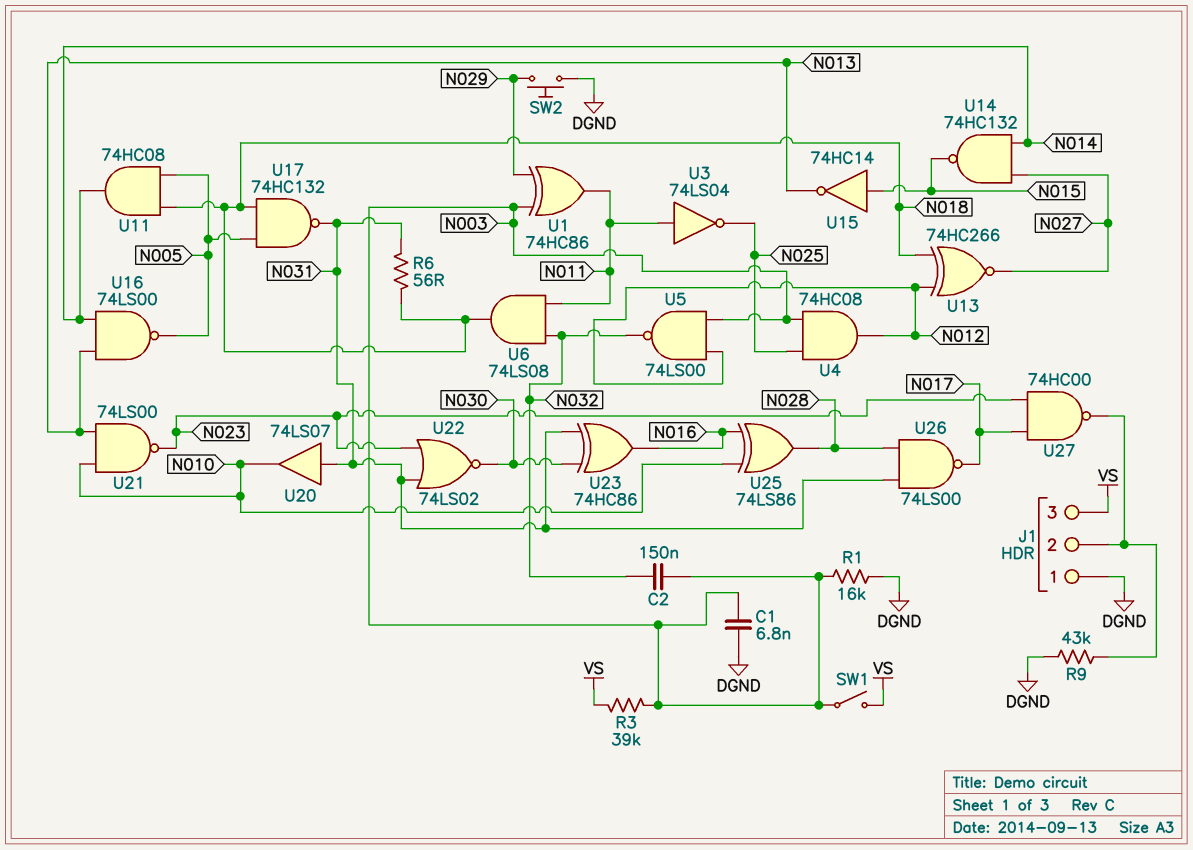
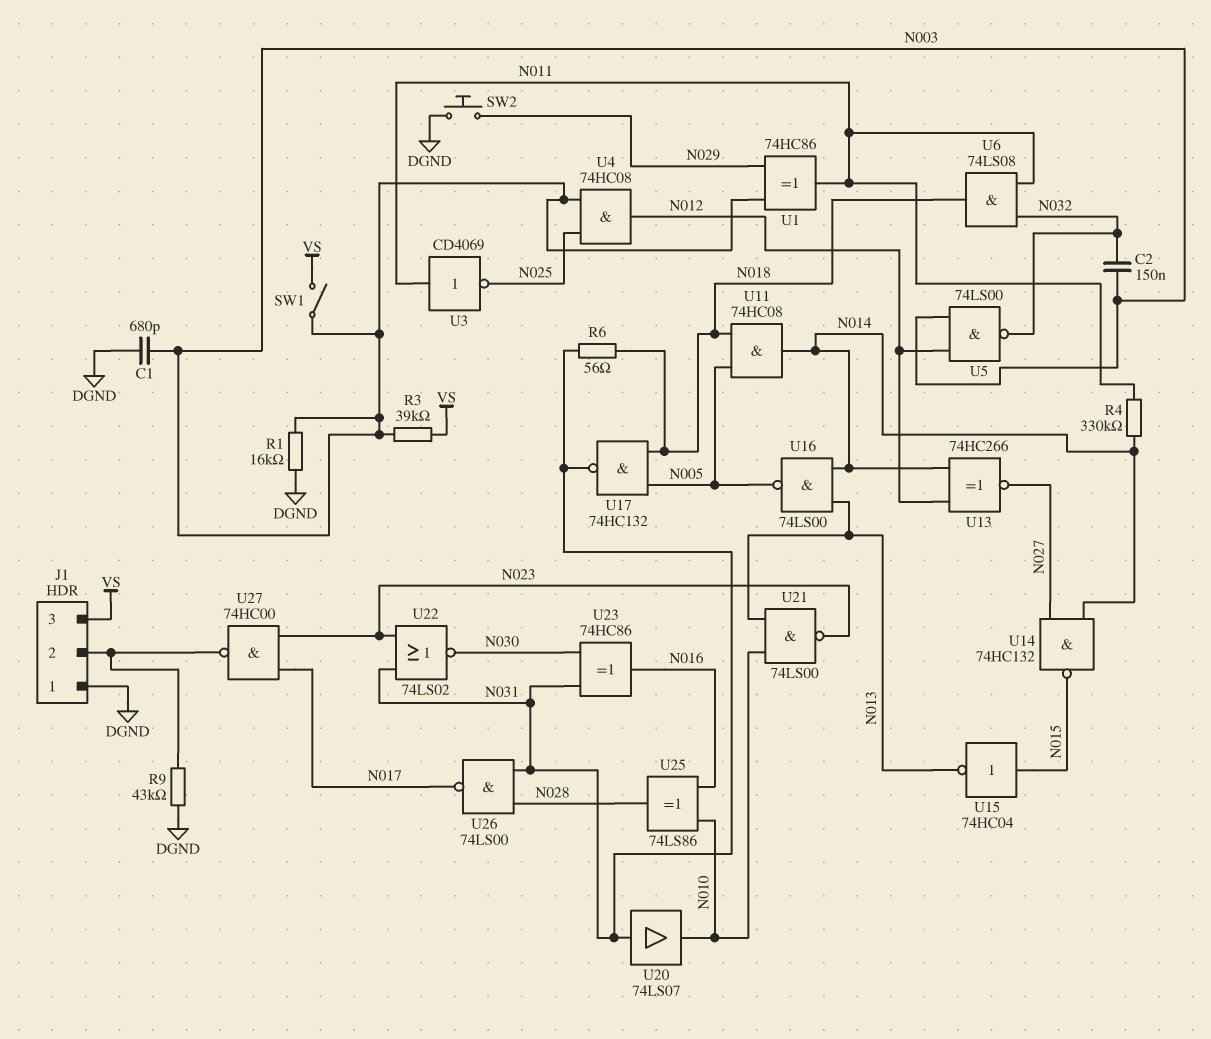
C1: 6.8nF (DGND, N003) -> 680pF (DGND, N003)
R4: none -> 330k (N011, N014)
U3: NOT 74LS04 (in N011, out N025) -> NOT CD4069 (in N011, out N025)
U13: XNOR 74HC266 (in N012, in N018, out N027) -> XNOR 74HC266 (in N012, in N014, out N027)
U15: NOT 74HC14 (in N015, out N013) -> NOT 74HC04 (in N015, out N013)

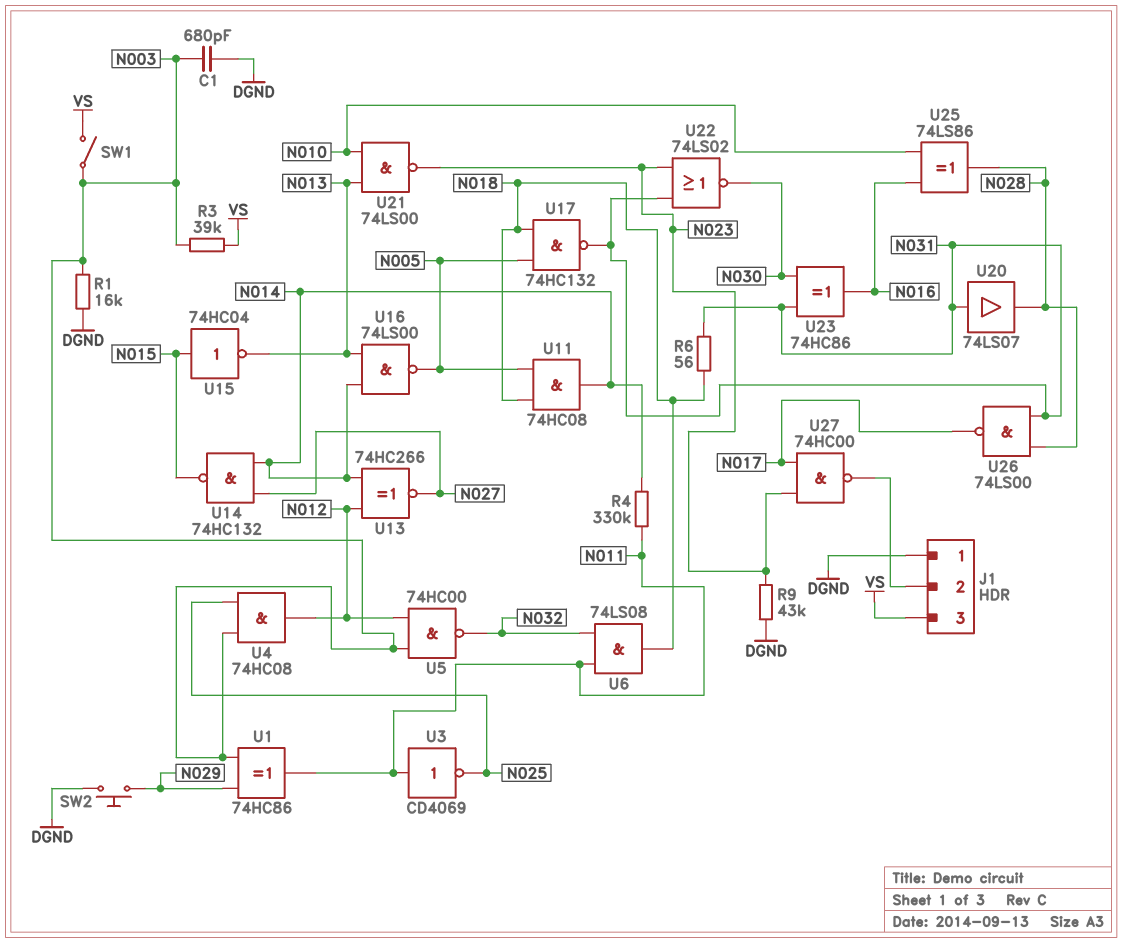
C2: 150nF (N003, N032) -> none
R9: 43k (DGND, J1/2) -> 43k (DGND, N023)
U5: NAND 74LS00 (in N003, in N012, out N032) -> NAND 74HC00 (in N003, in N012, out N032)
U20: buffer 74LS07 (in N031, out N010) -> buffer 74LS07 (in N031, out N028)

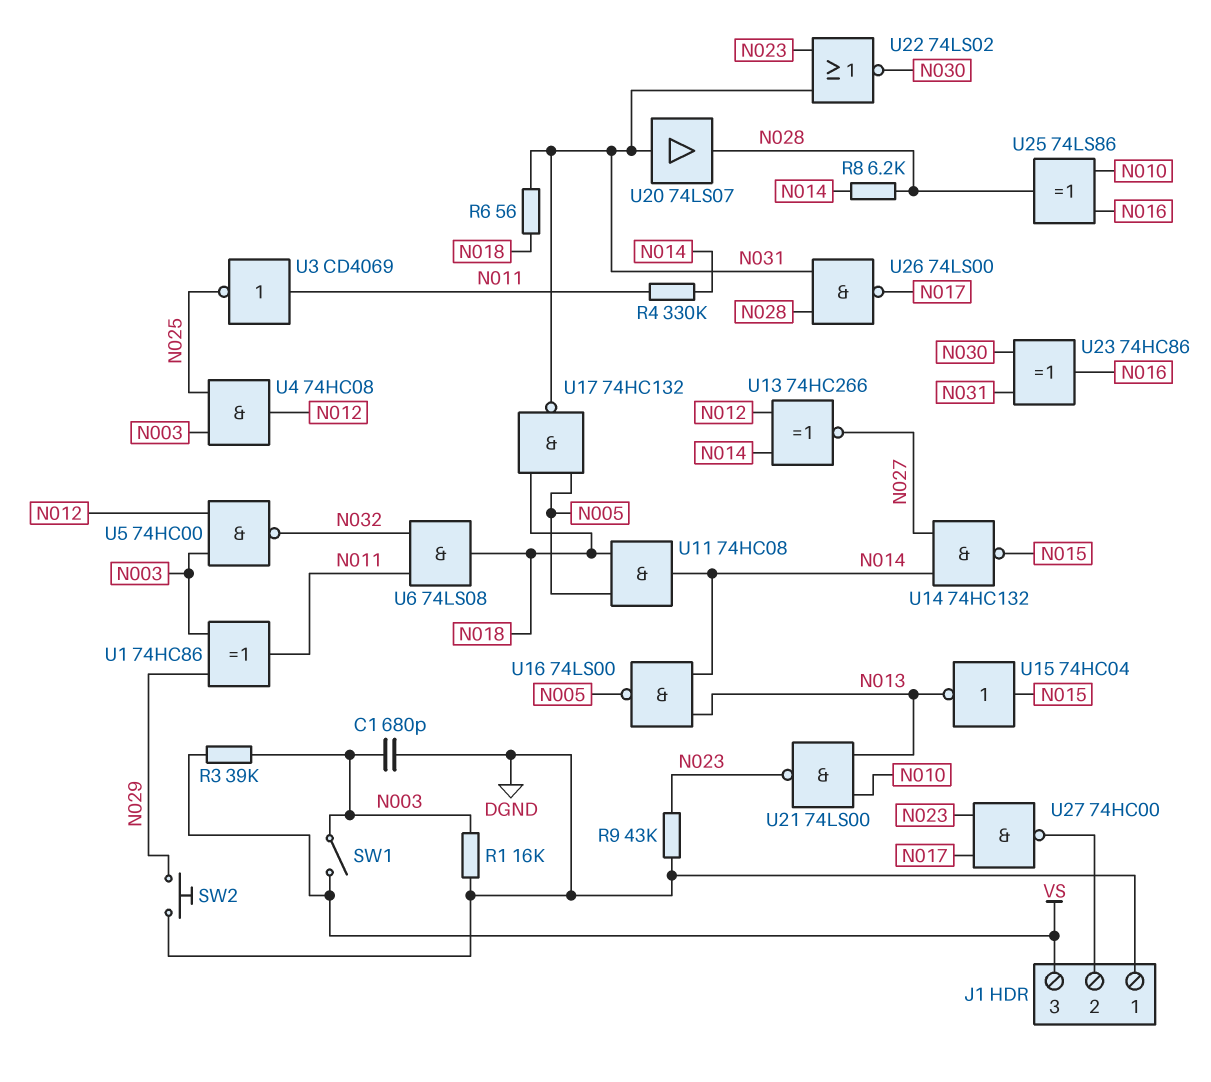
R8: none -> 6.2k (N014, N028)

